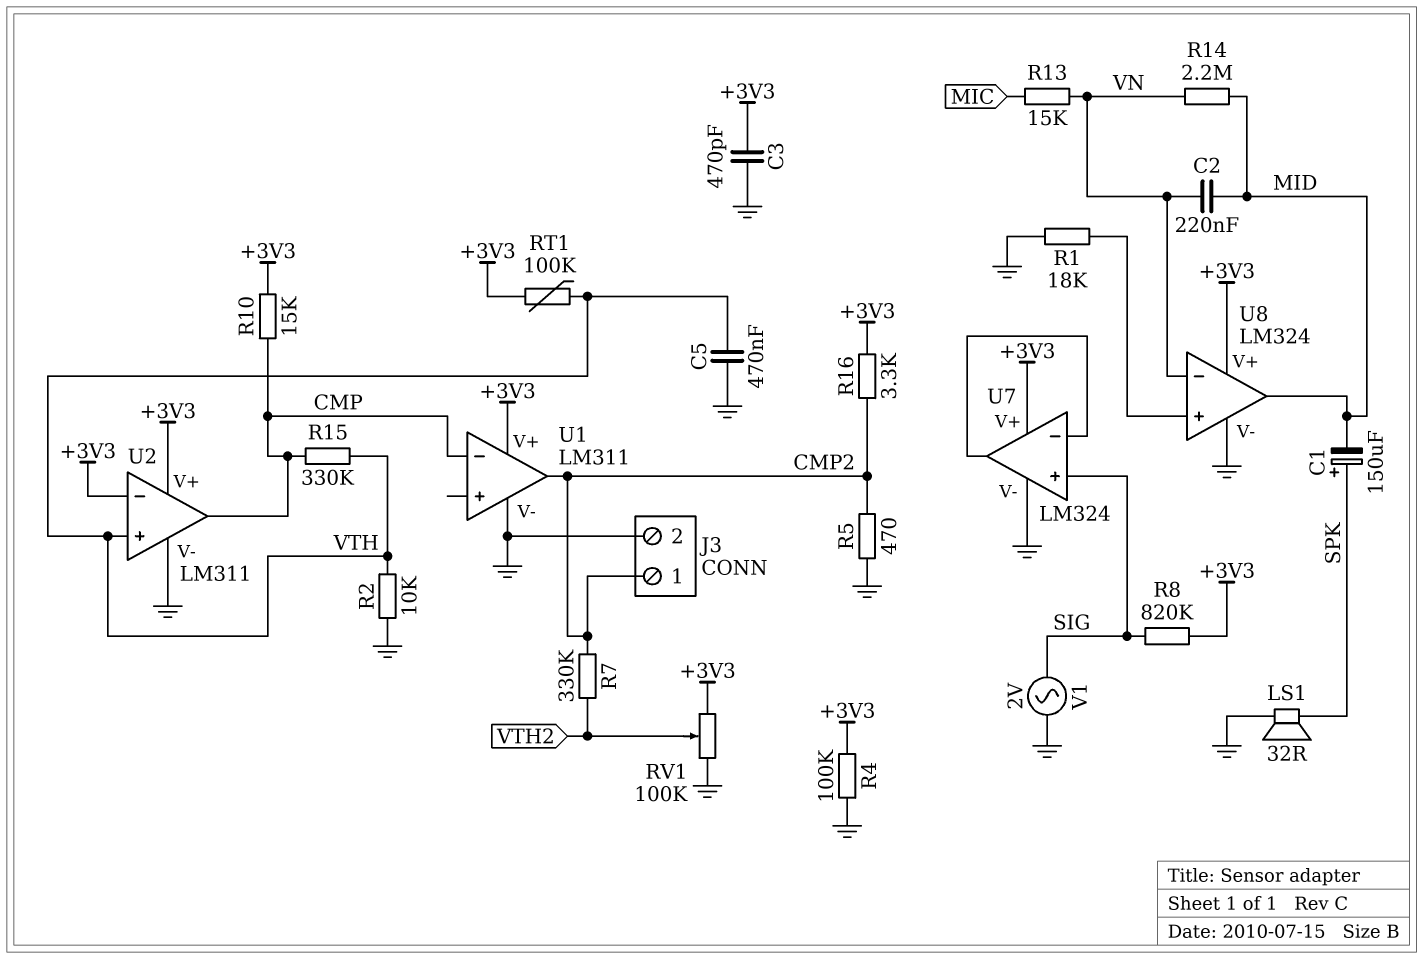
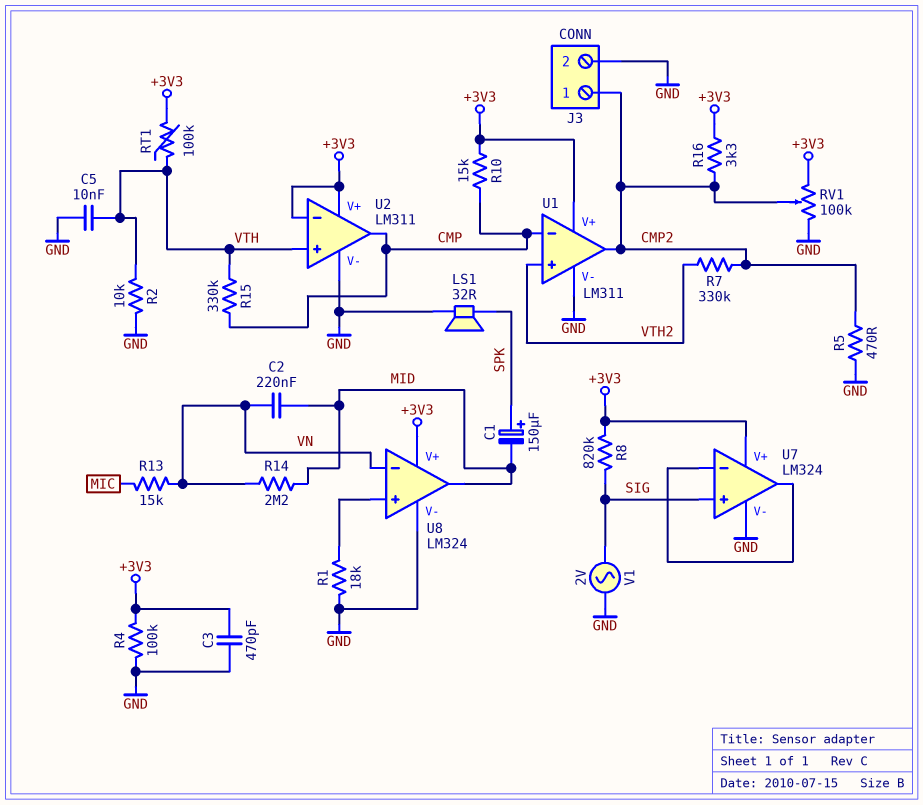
C5: 470nF (GND, VTH) -> 10nF (GND, VTH)
RV1: 100k (+3V3, GND, wiper VTH2) -> 100k (+3V3, GND, wiper CMP2)
U1 pin in+: none -> VTH2

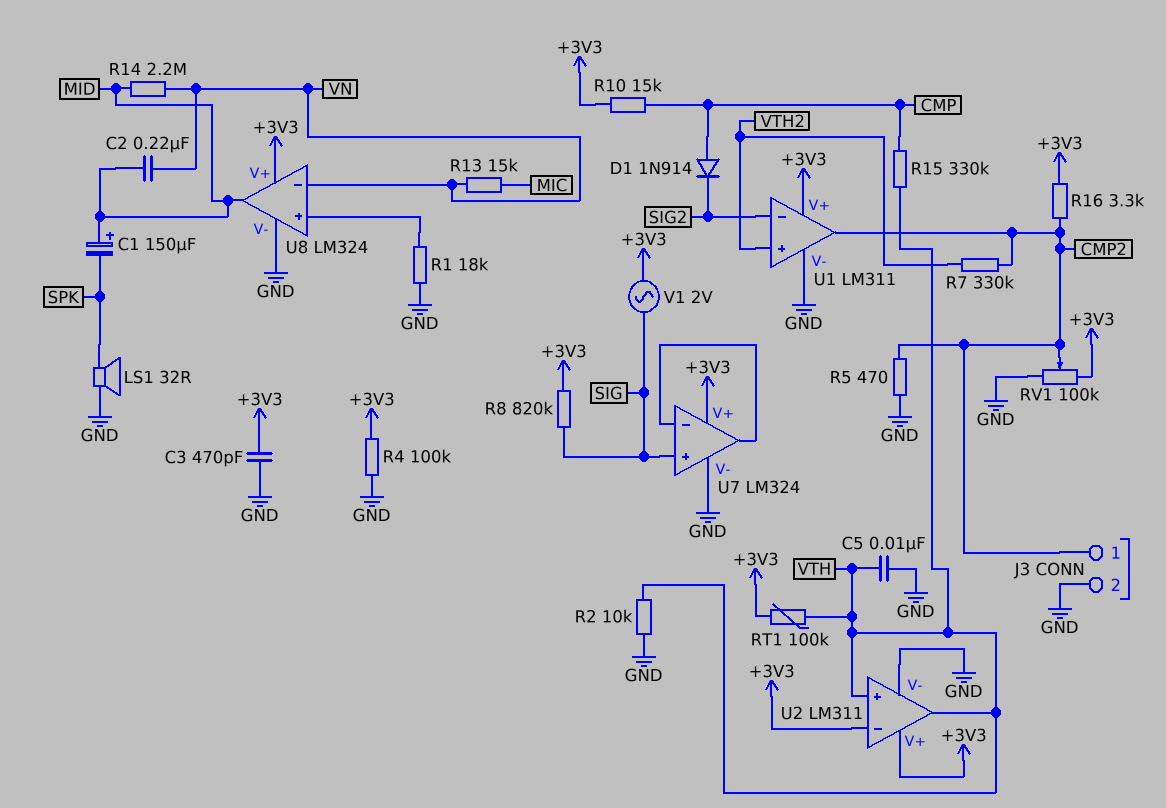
C1: 150uF (plus SPK, minus MID) -> 150uF (plus MID, minus SPK)
D1: none -> diode 1N914 (A CMP, K SIG2)
U1 pin in-: CMP -> SIG2
U2 pin out: CMP -> VTH
V1: AC 2V (GND, SIG) -> AC 2V (+3V3, SIG)

